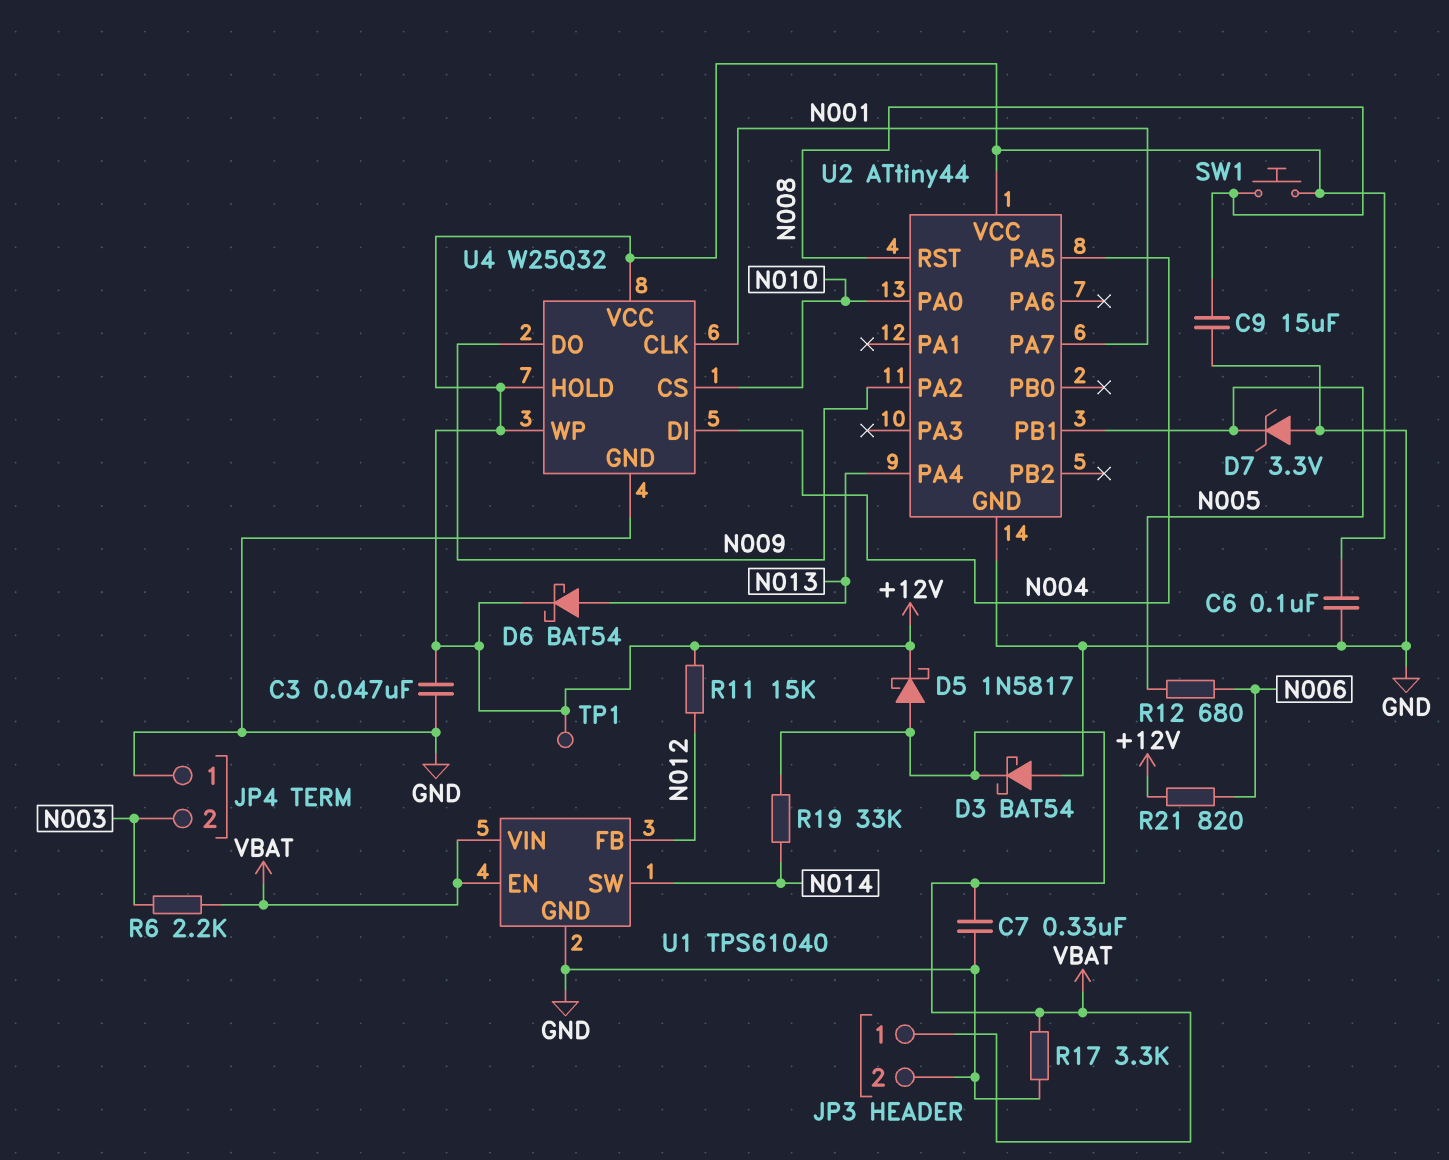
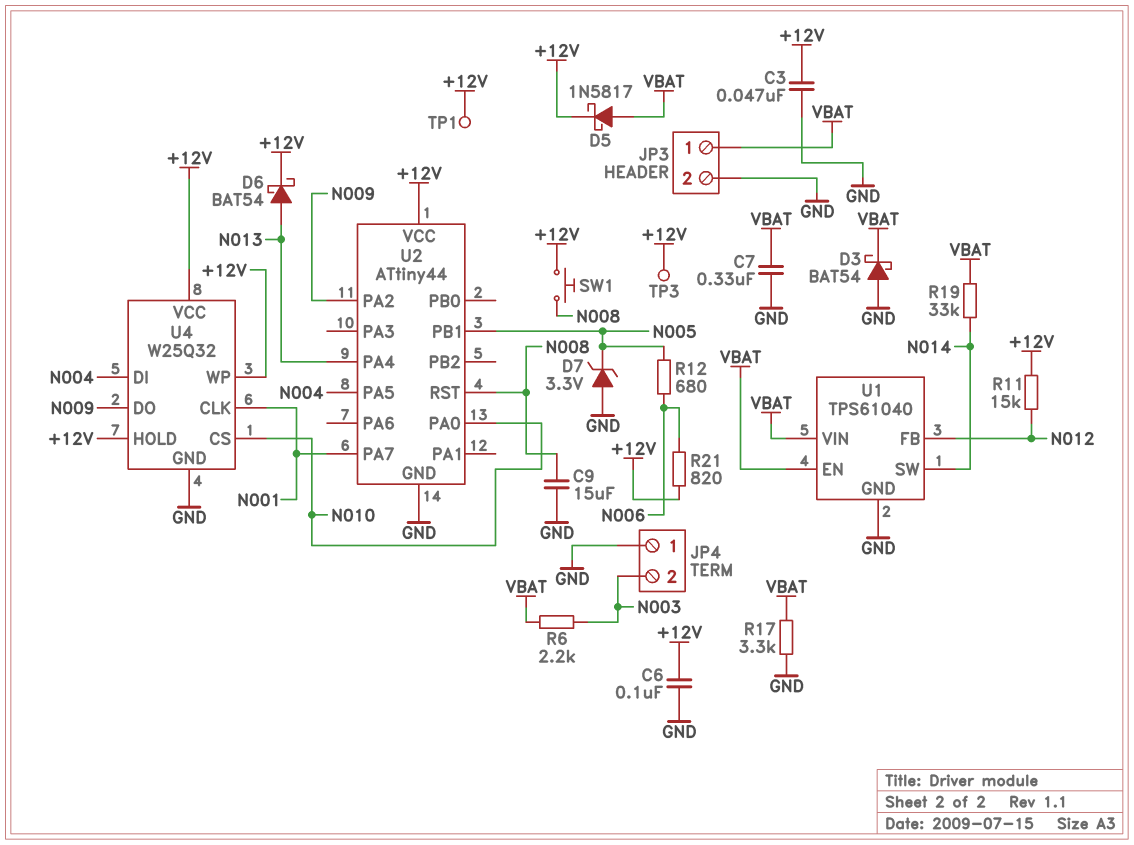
TP3: none -> test point (+12V)

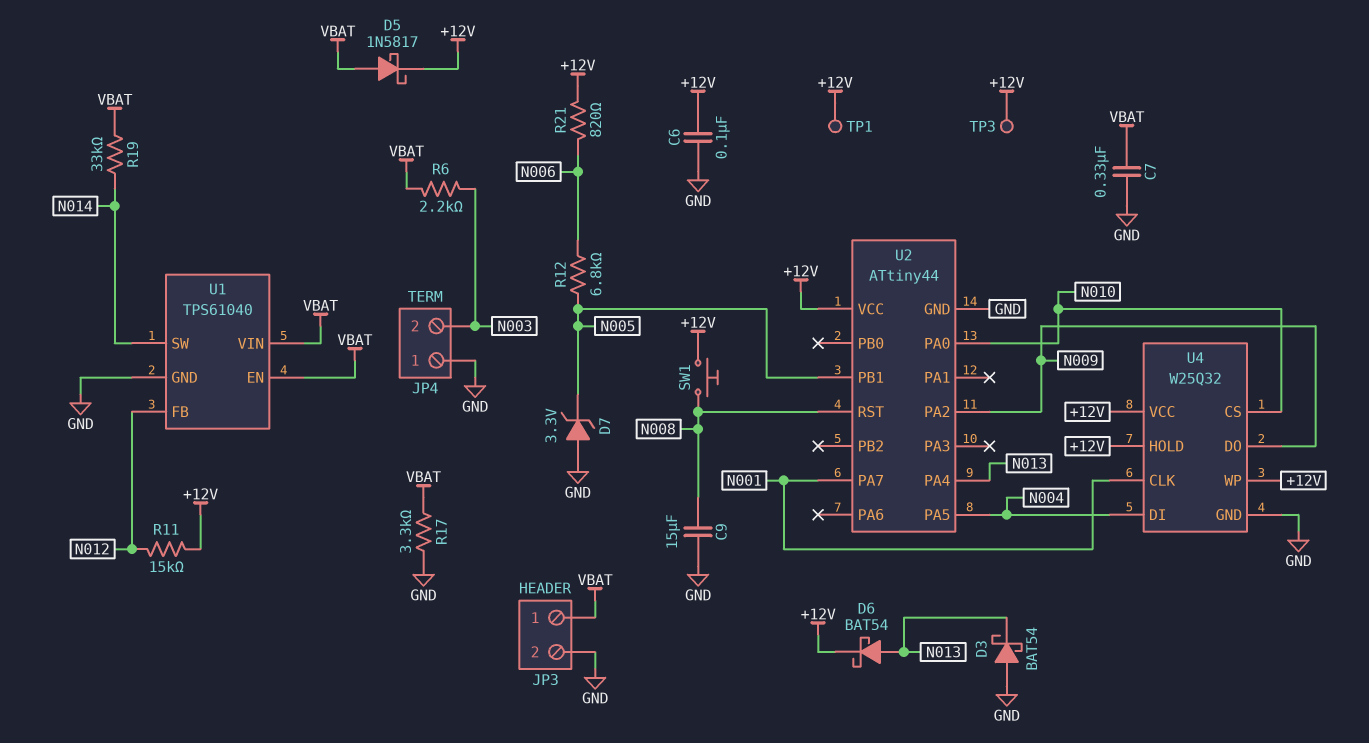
C3: 47nF (+12V, GND) -> none
D3: schottky BAT54 (A GND, K VBAT) -> schottky BAT54 (A GND, K N013)
R12: 680 (N005, N006) -> 6.8k (N005, N006)

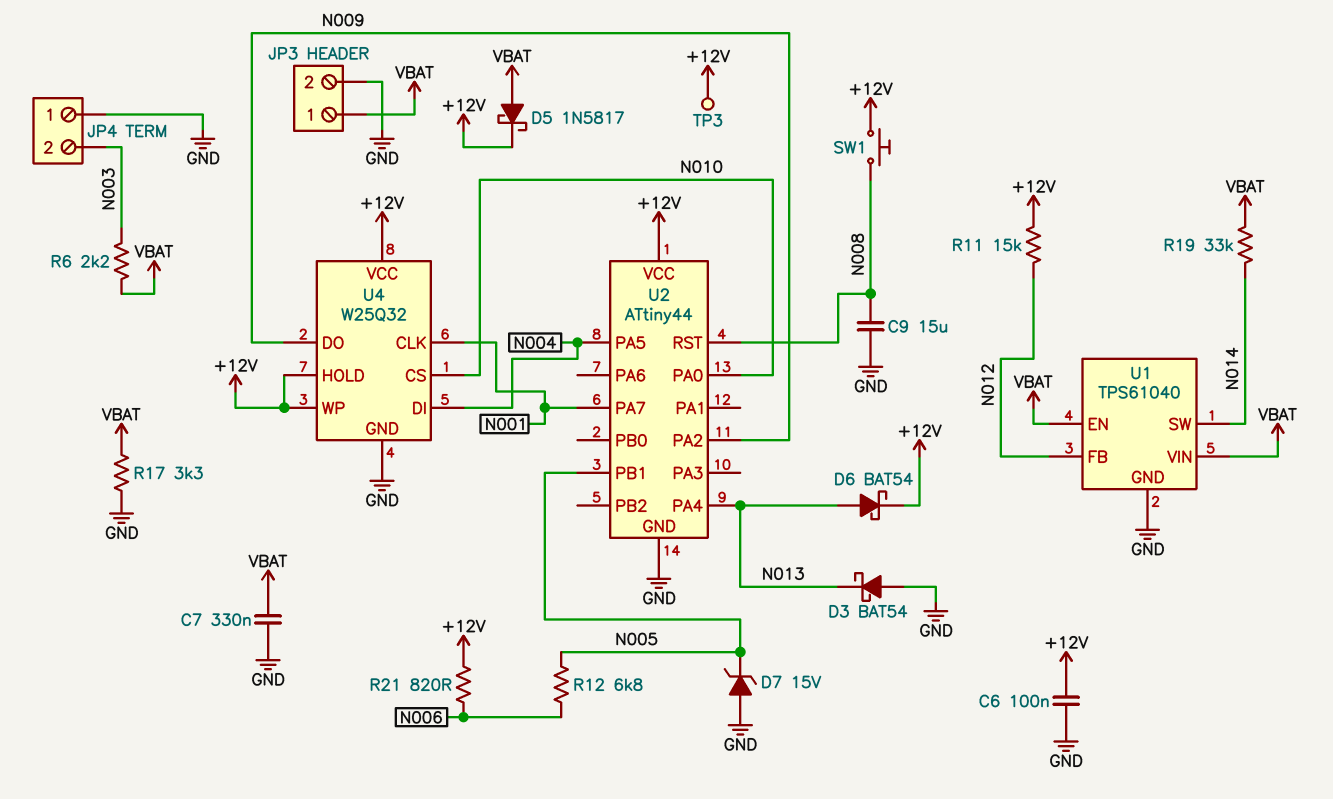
D7: zener 3.3V (A GND, K N005) -> zener 15V (A GND, K N005)
TP1: test point (+12V) -> none

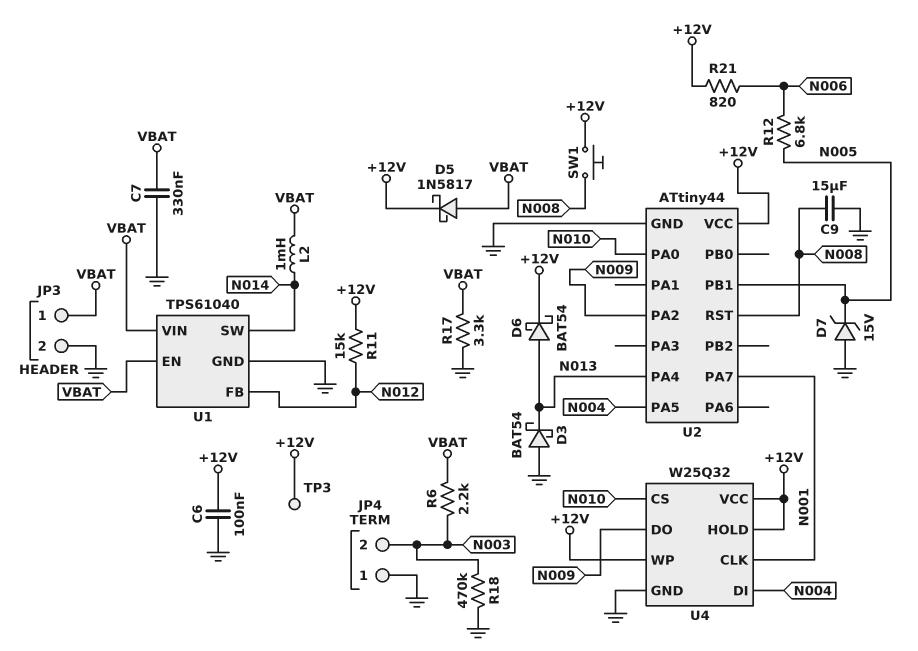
L2: none -> 1mH (N014, VBAT)
R18: none -> 470k (GND, N003)
R19: 33k (N014, VBAT) -> none

